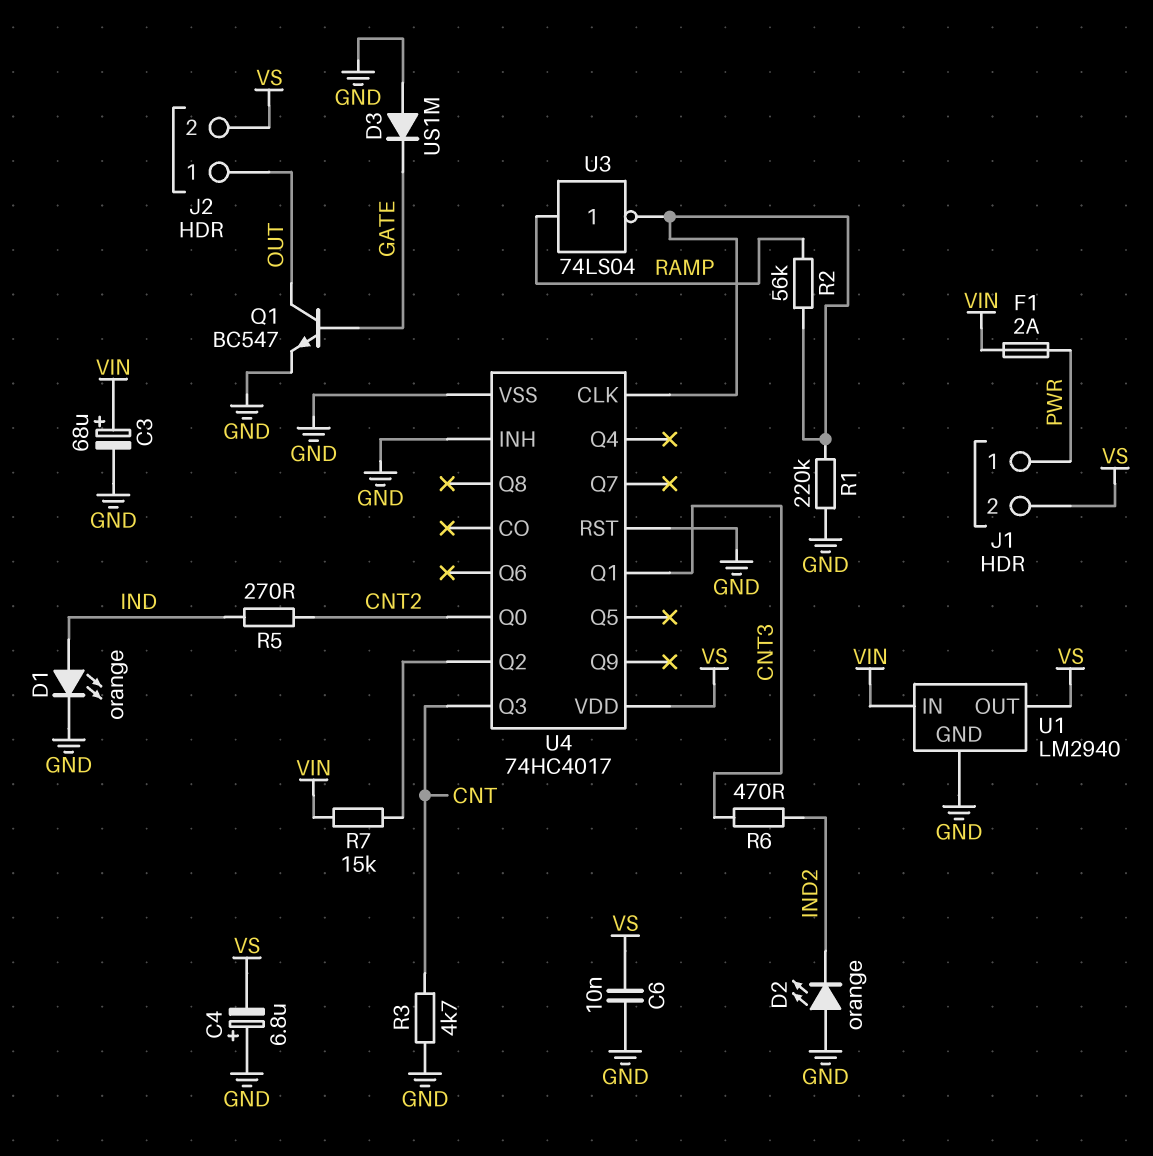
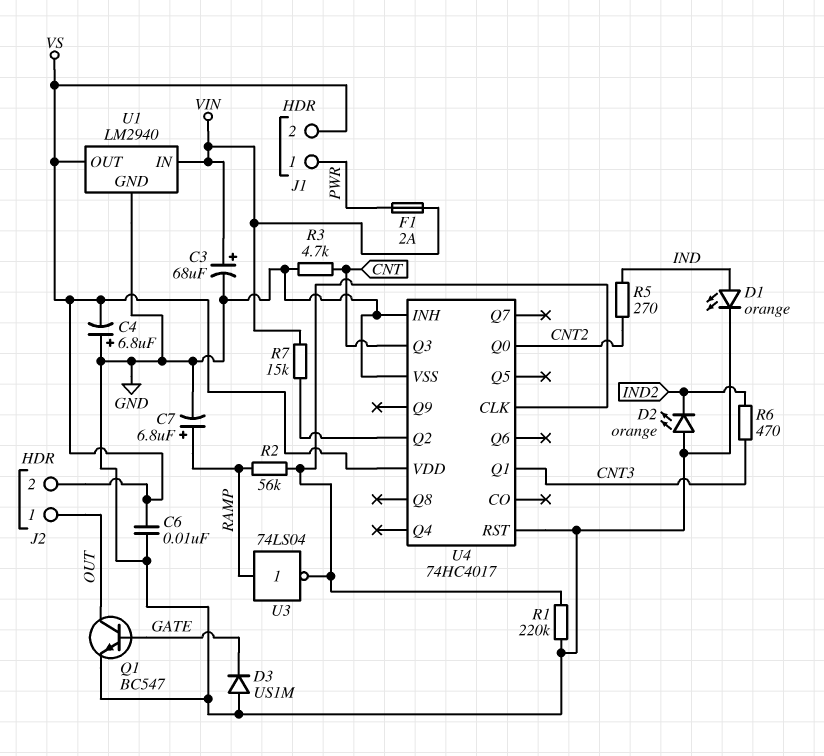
C7: none -> 6.8uF (plus RAMP, minus GND)

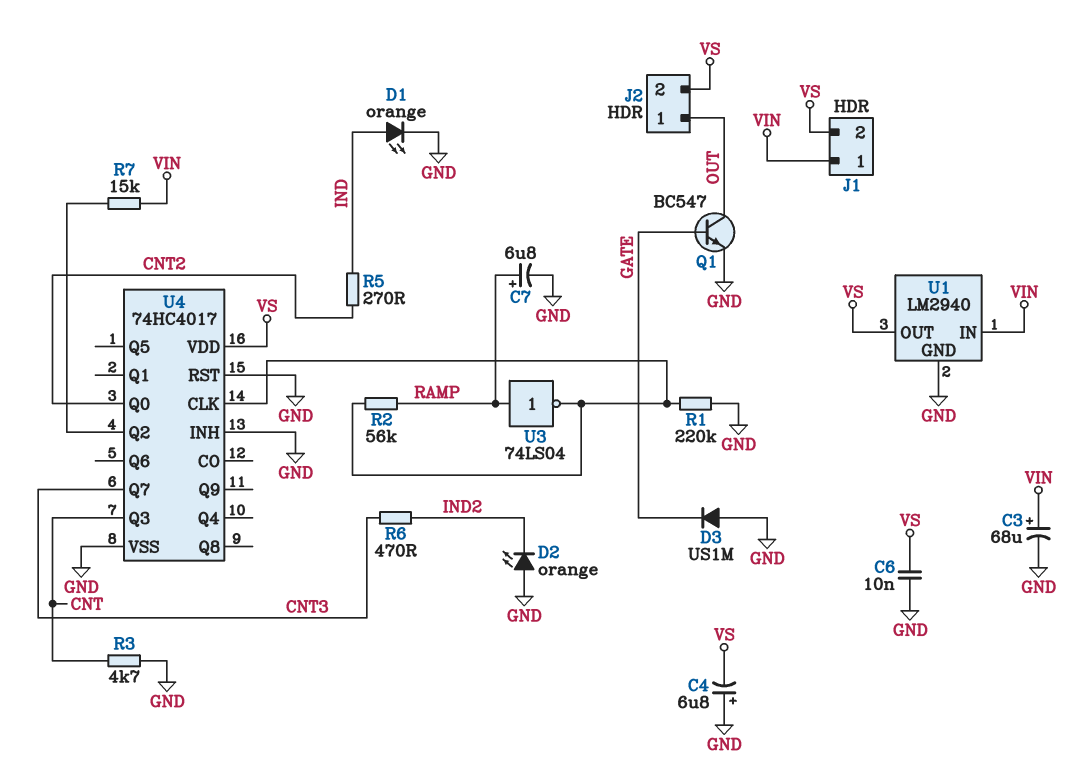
F1: 2A (PWR, VIN) -> none
J1 pin 1: PWR -> VIN
U4 pin Q1: CNT3 -> none
U4 pin Q7: none -> CNT3

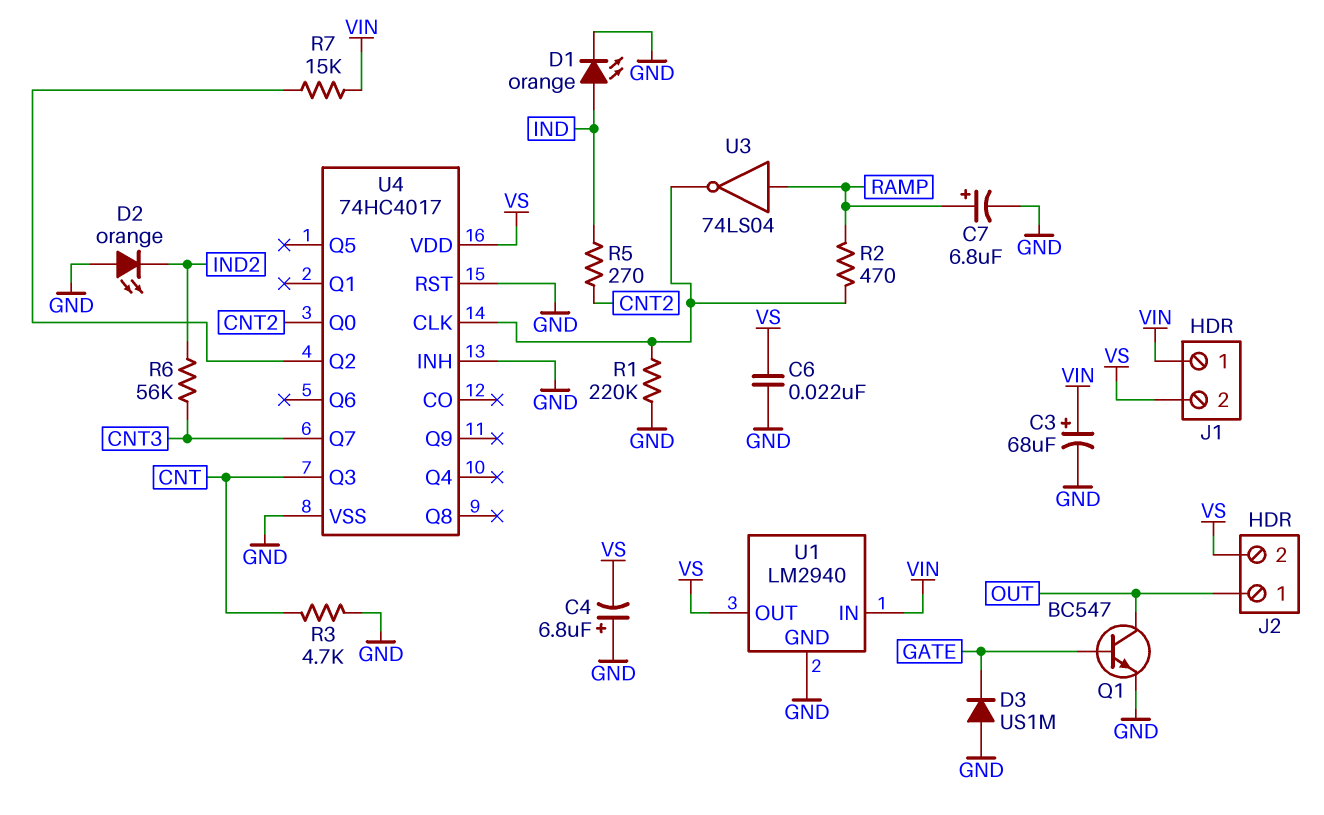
C6: 10nF (GND, VS) -> 22nF (GND, VS)
R2: 56k (RAMP, U4/CLK) -> 470 (RAMP, U4/CLK)
R6: 470 (CNT3, IND2) -> 56k (CNT3, IND2)

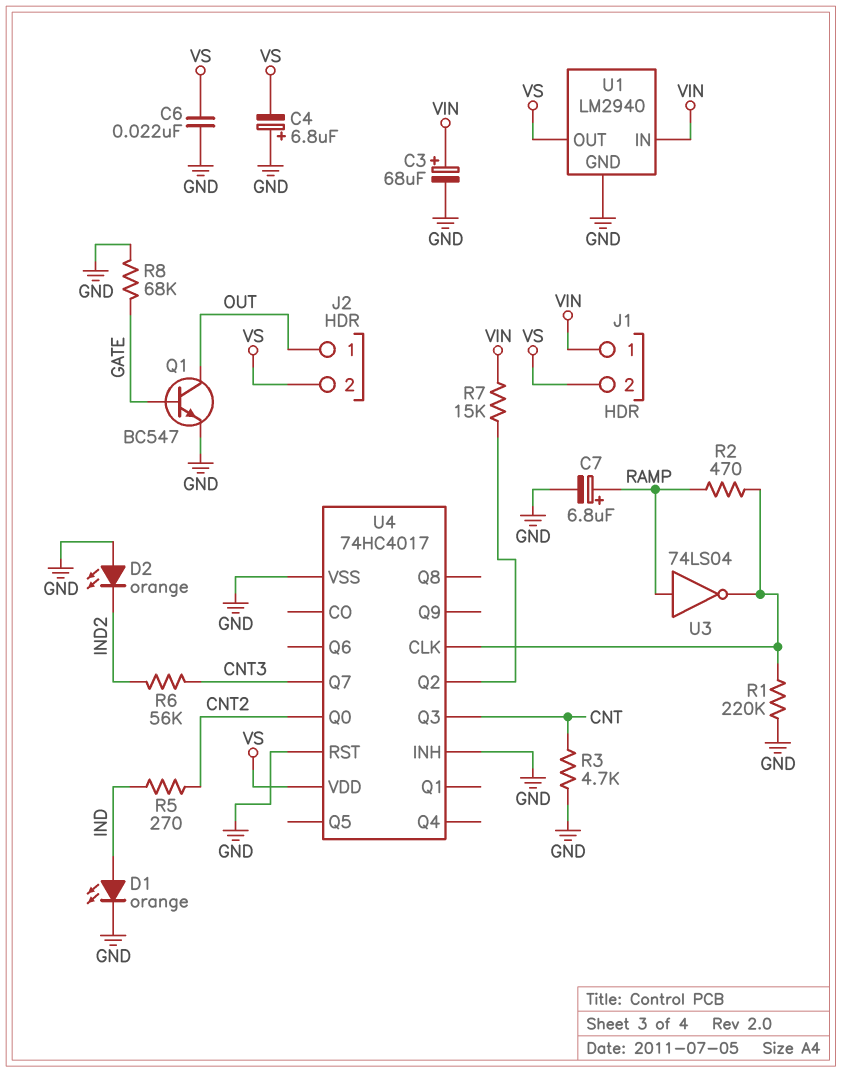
D3: diode US1M (A GND, K GATE) -> none
R8: none -> 68k (GATE, GND)

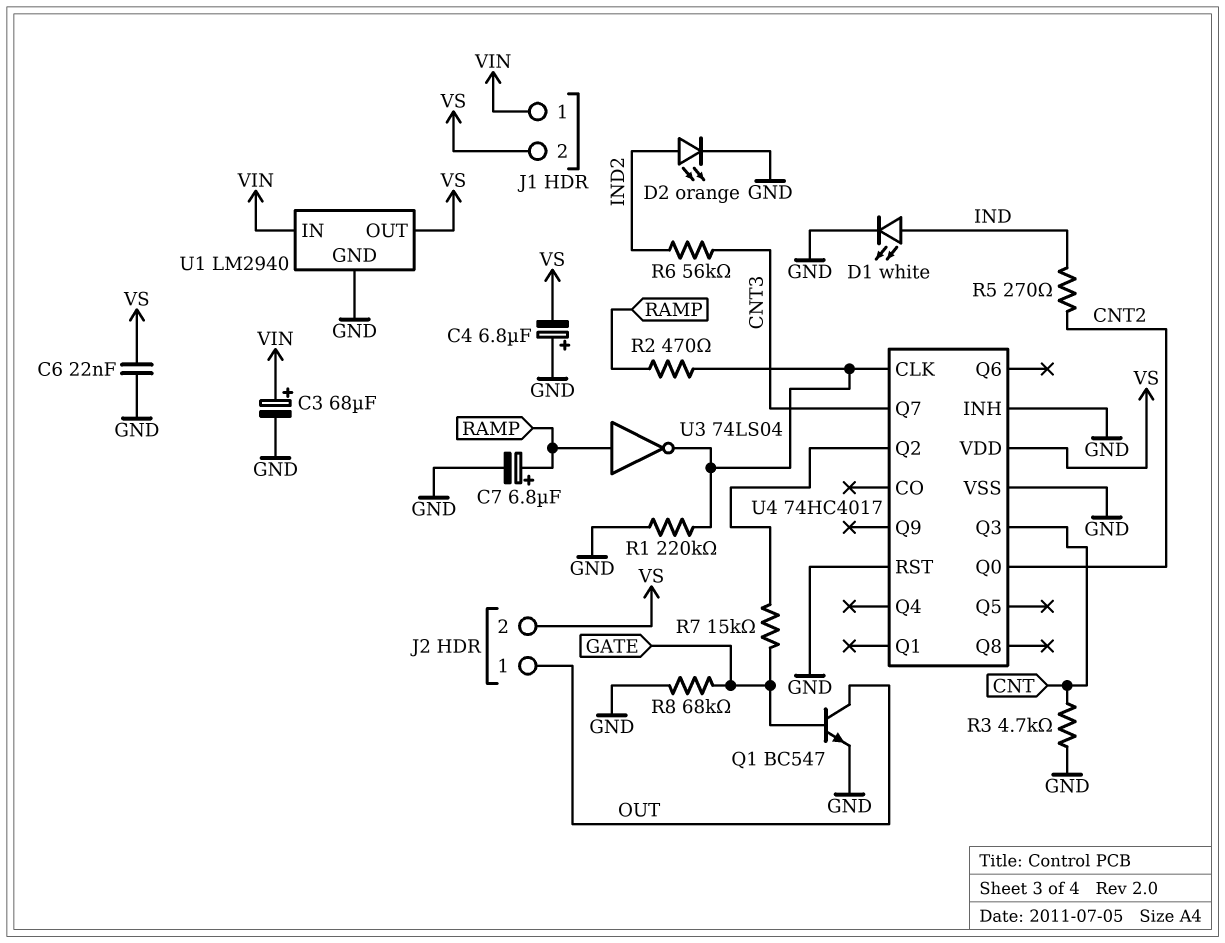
D1: LED orange (A IND, K GND) -> LED white (A IND, K GND)
D2: LED orange (A GND, K IND2) -> LED orange (A IND2, K GND)
R7: 15k (U4/Q2, VIN) -> 15k (GATE, U4/Q2)

